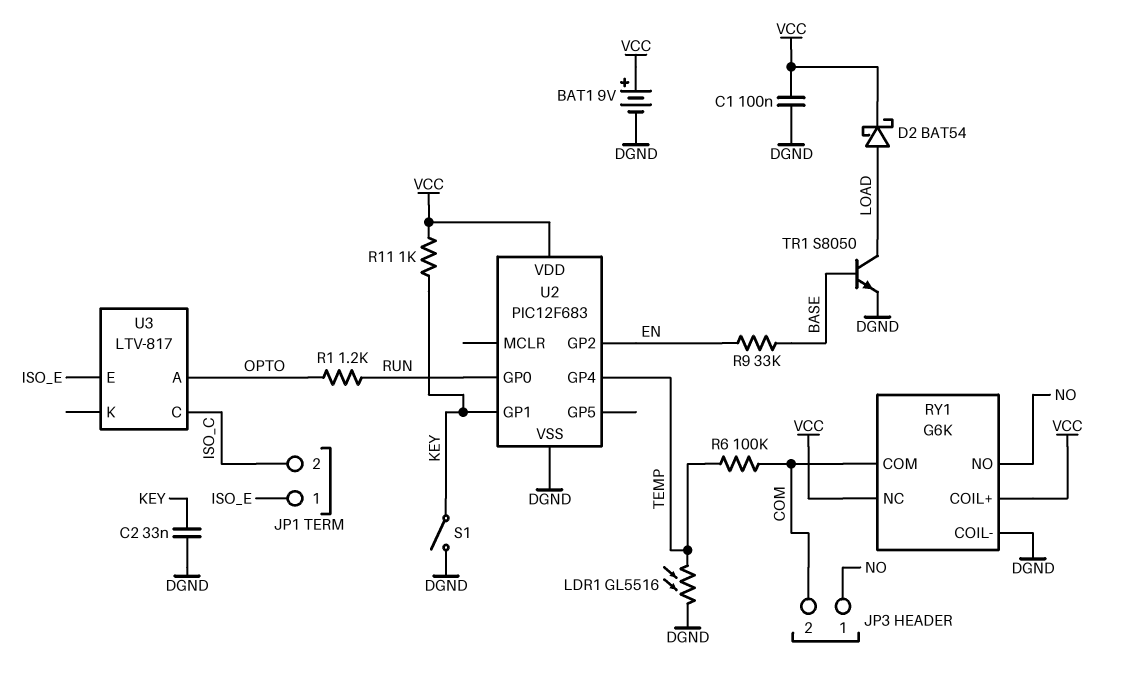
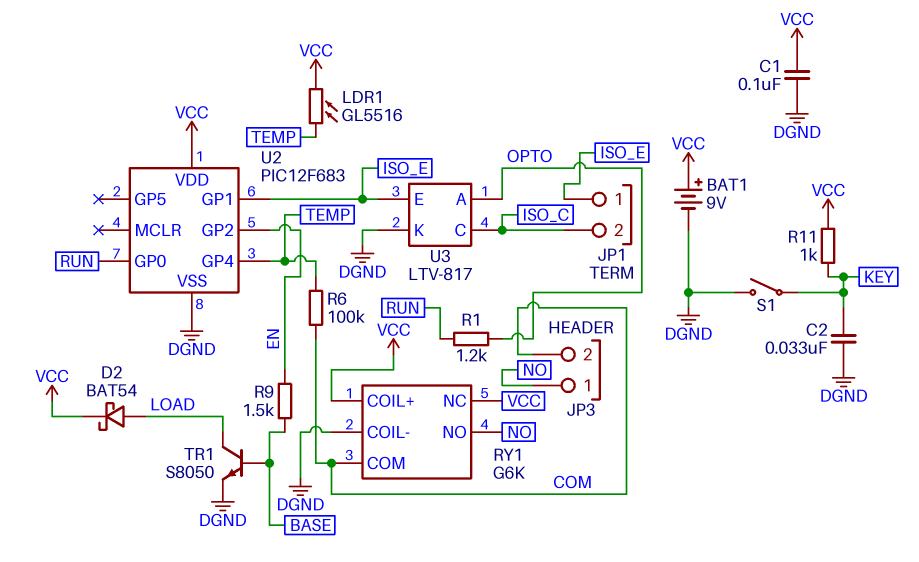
LDR1: GL5516 (DGND, TEMP) -> GL5516 (TEMP, VCC)
R9: 33k (BASE, EN) -> 1.5k (BASE, EN)
U2 pin GP1: KEY -> ISO_E
U3 pin K: none -> DGND

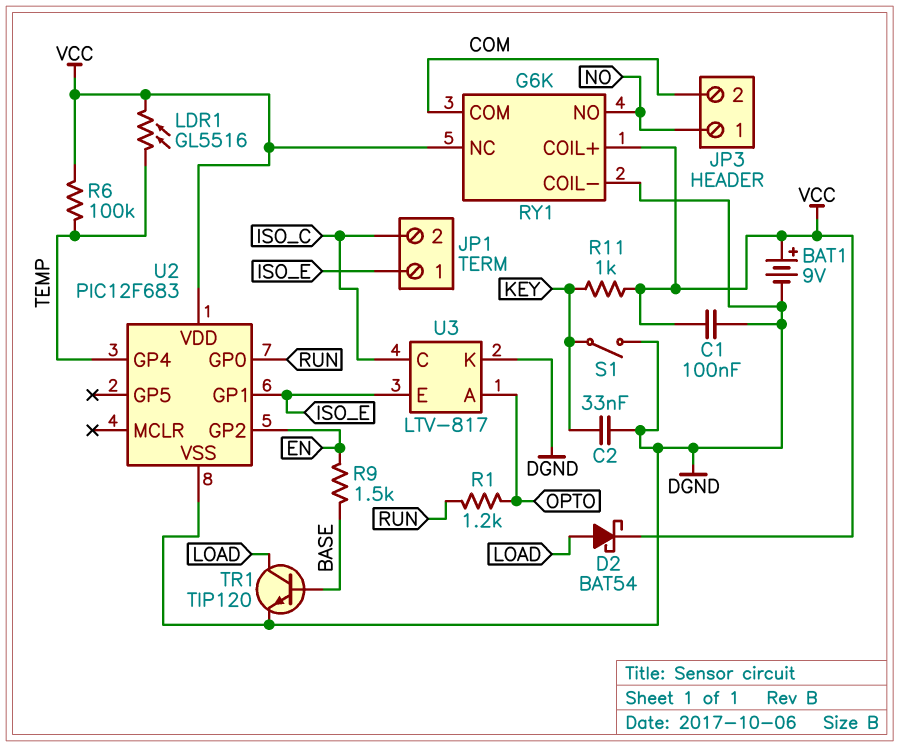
R6: 100k (COM, TEMP) -> 100k (TEMP, VCC)
TR1: NPN S8050 (B BASE, C LOAD, E DGND) -> NPN TIP120 (B BASE, C LOAD, E DGND)

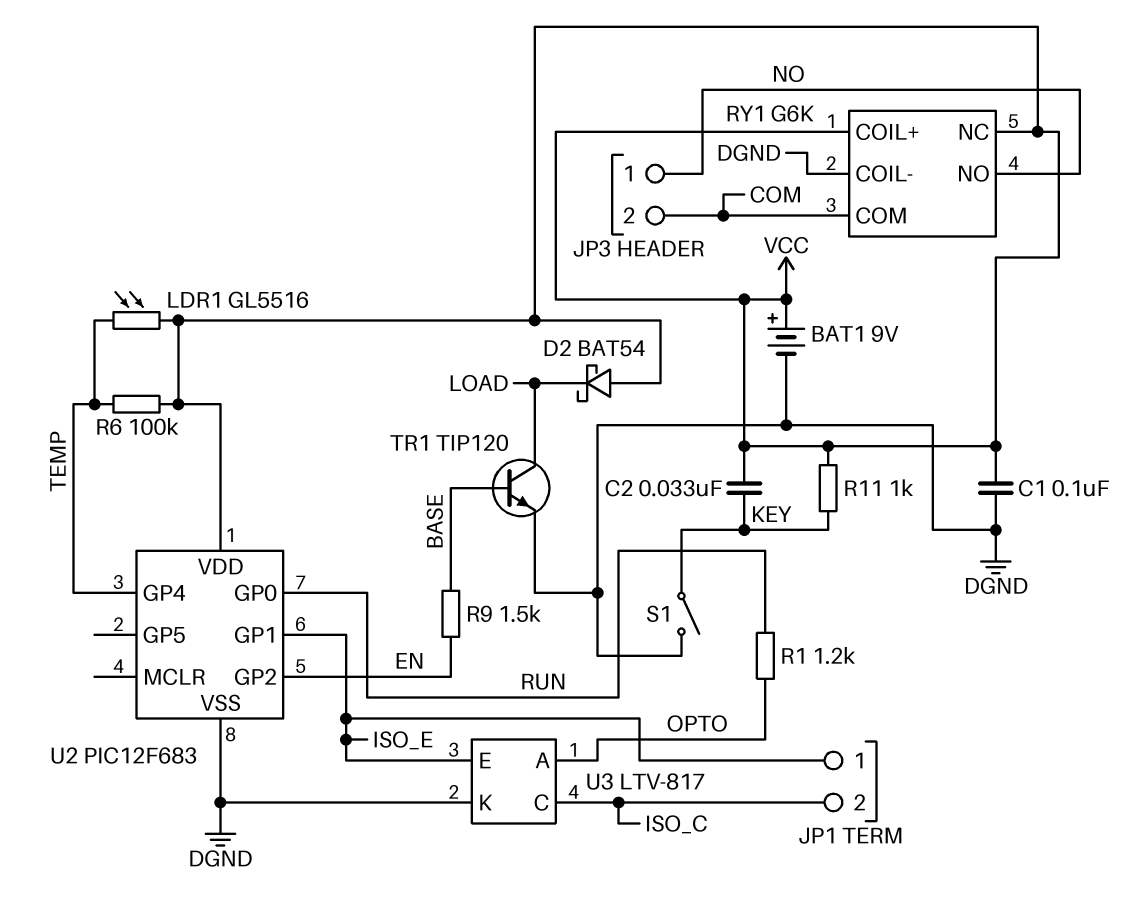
C2: 33nF (DGND, KEY) -> 33nF (KEY, VCC)
D2: schottky BAT54 (A LOAD, K VCC) -> schottky BAT54 (A VCC, K LOAD)

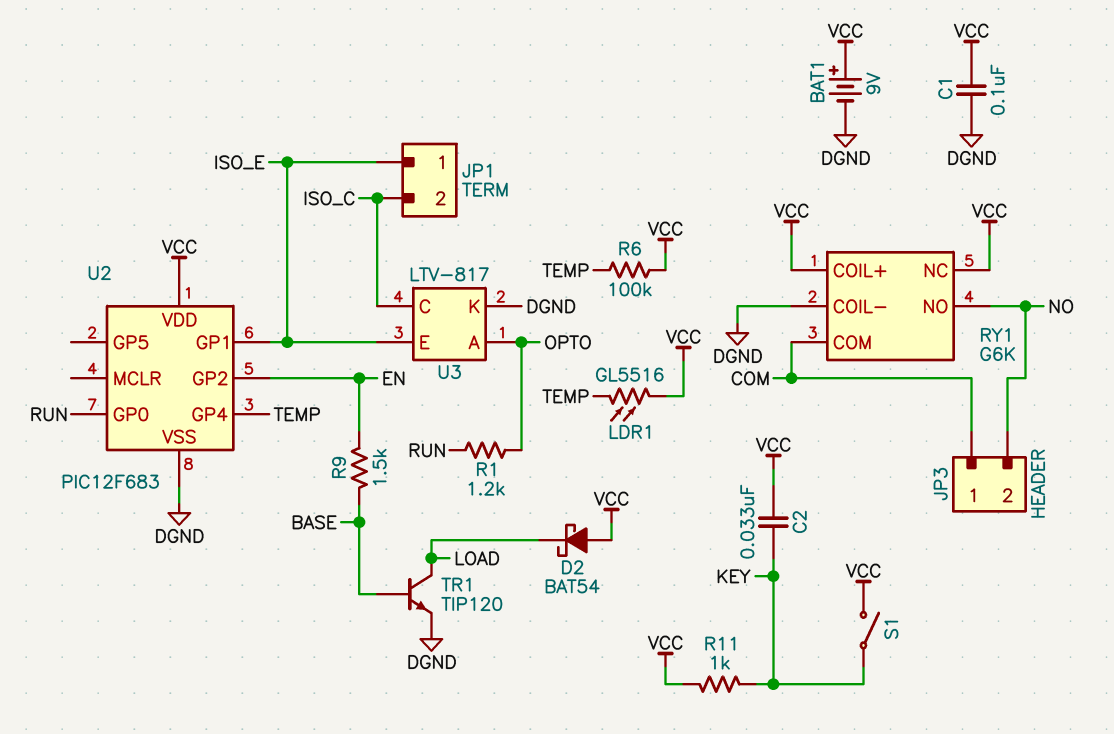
JP3 pin 1: NO -> COM
JP3 pin 2: COM -> NO
S1: switch (DGND, KEY) -> switch (KEY, VCC)

